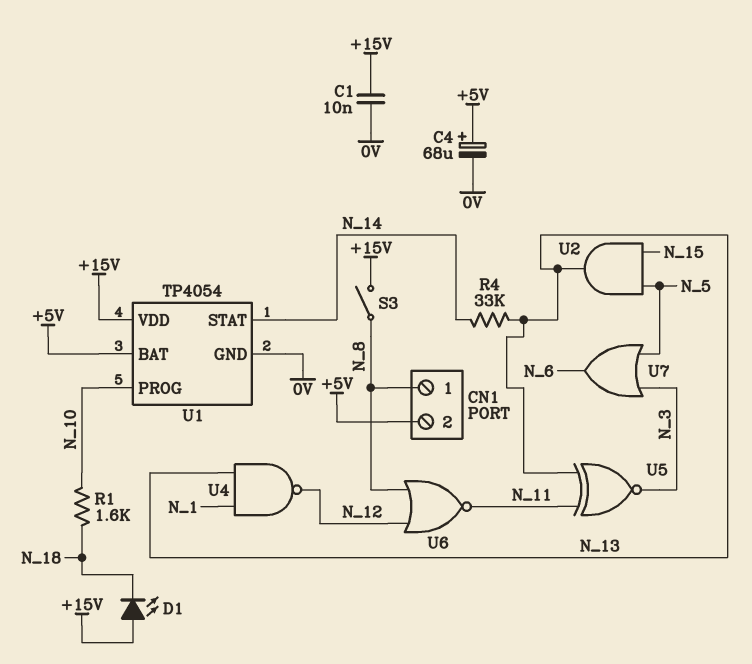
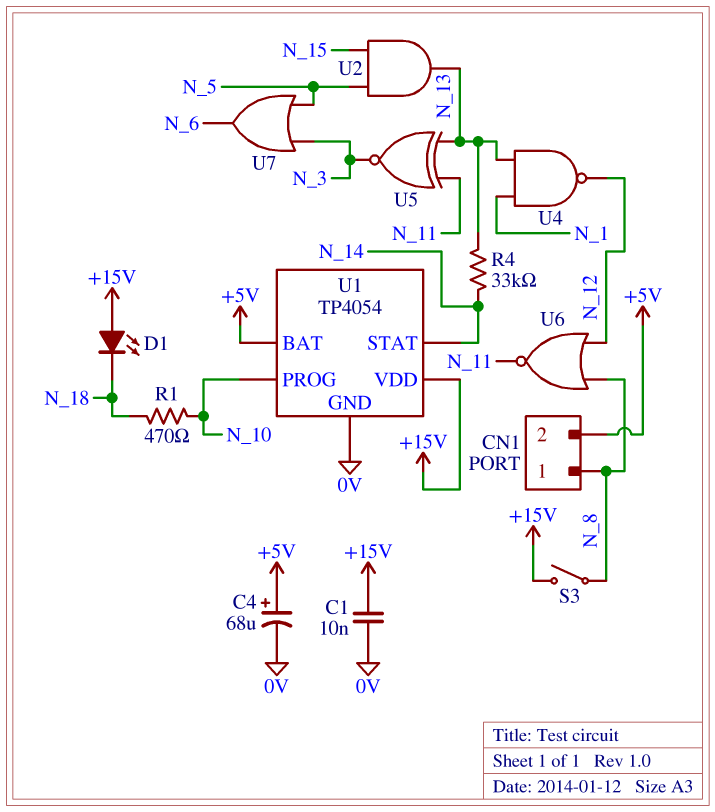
R1: 1.6k (N_10, N_18) -> 470 (N_10, N_18)

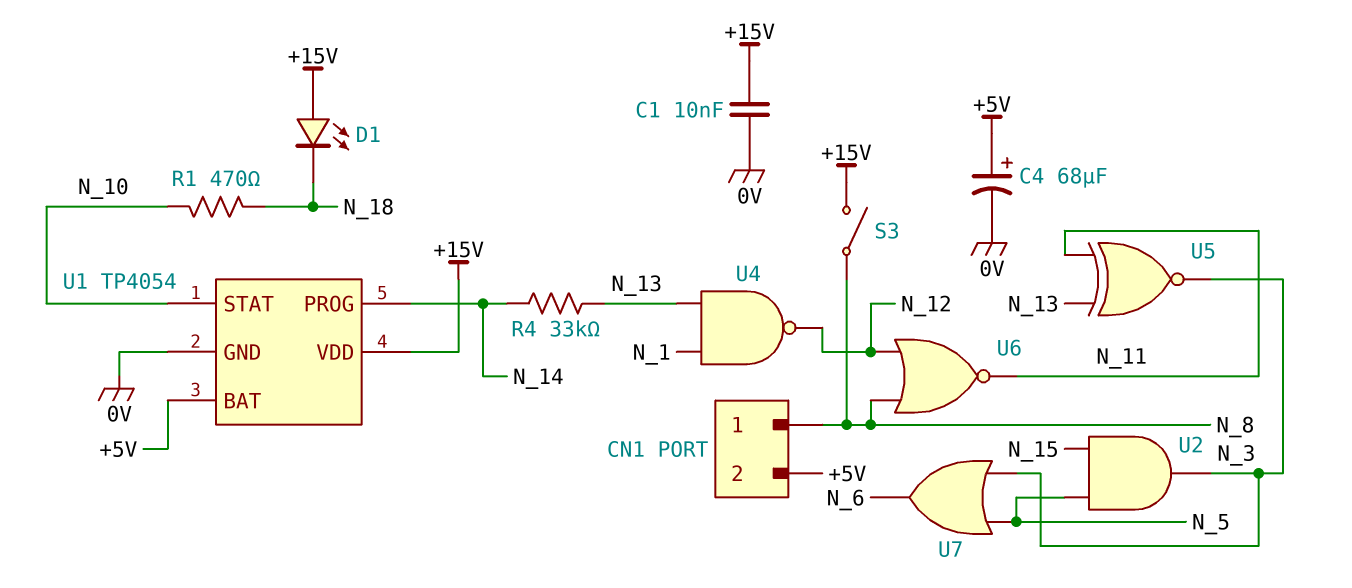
U1 pin PROG: N_10 -> N_14
U1 pin STAT: N_14 -> N_10
U2: AND (in N_5, in N_15, out N_13) -> AND (in N_5, in N_15, out N_3)

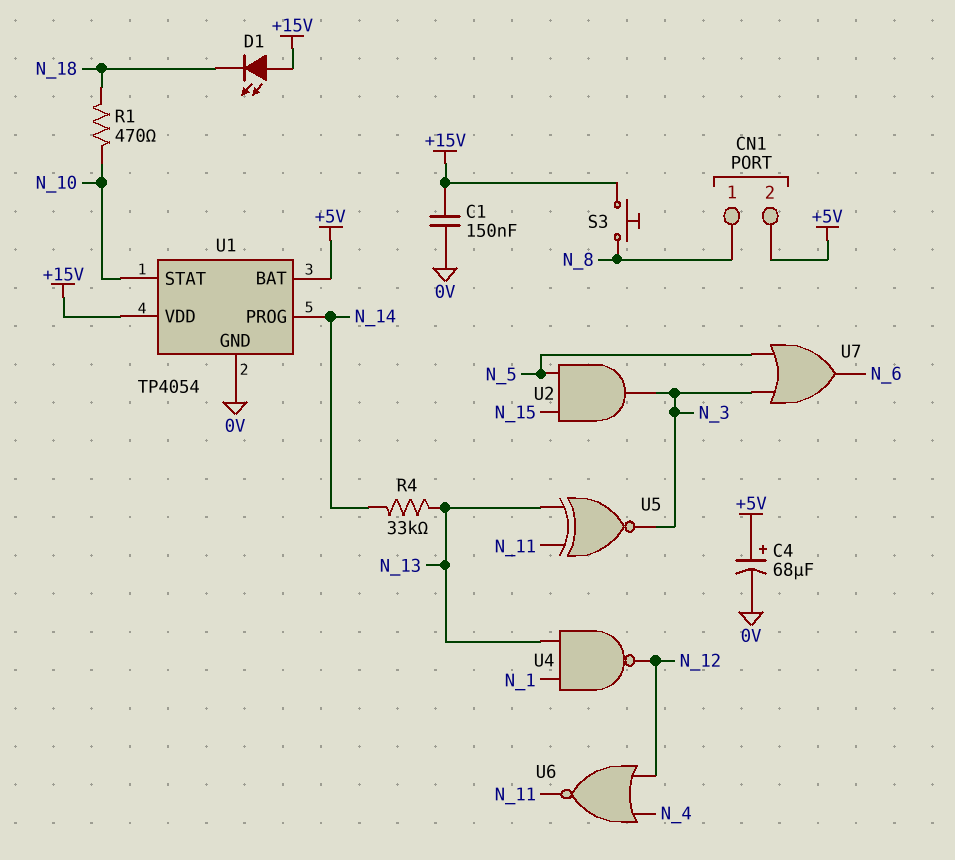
C1: 10nF (+15V, 0V) -> 150nF (+15V, 0V)
S3: switch (+15V, N_8) -> button (+15V, N_8)
U6: NOR (in N_8, in N_12, out N_11) -> NOR (in N_4, in N_12, out N_11)

